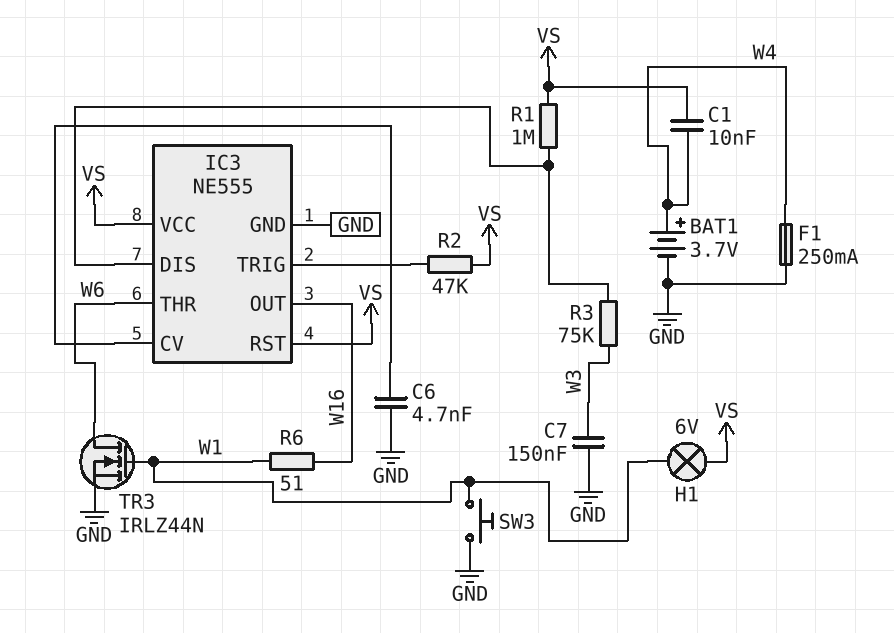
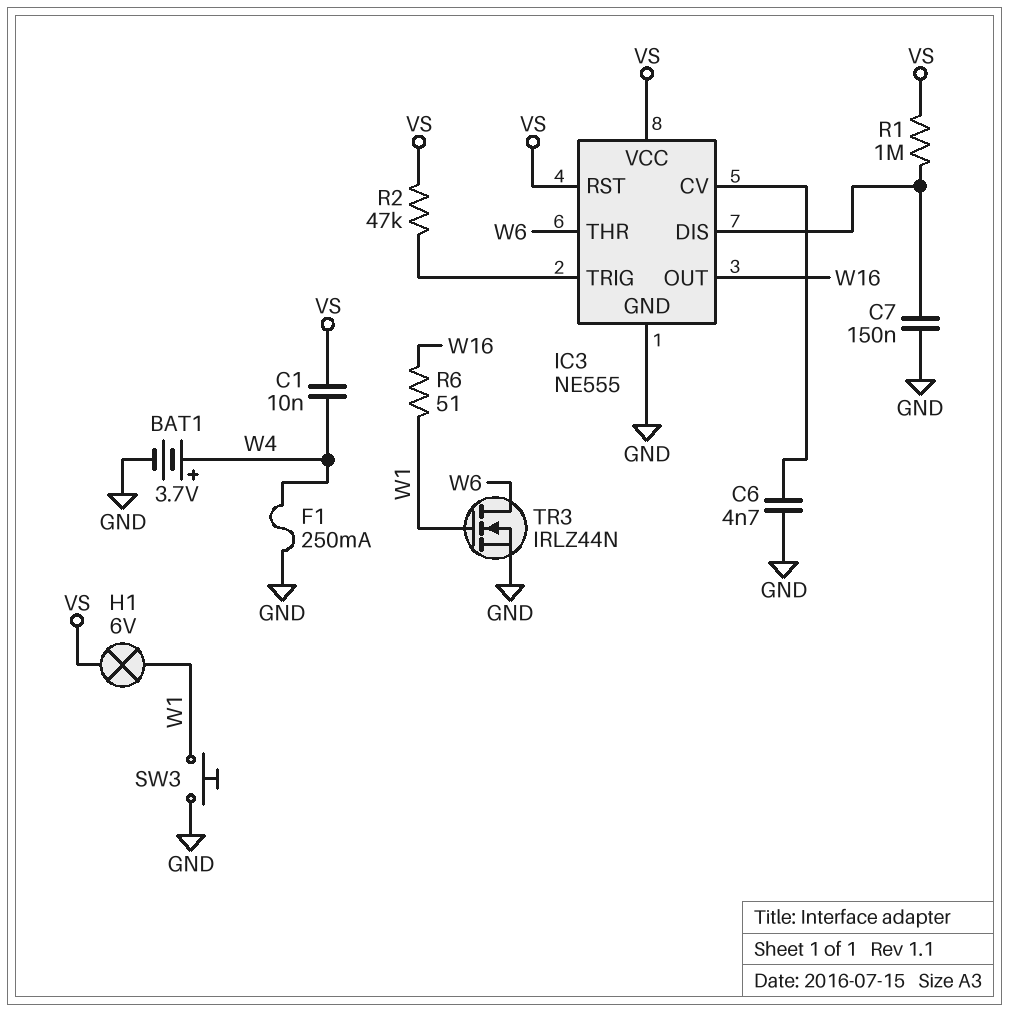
C7: 150nF (GND, W3) -> 150nF (GND, IC3/DIS)
R3: 75k (IC3/DIS, W3) -> none

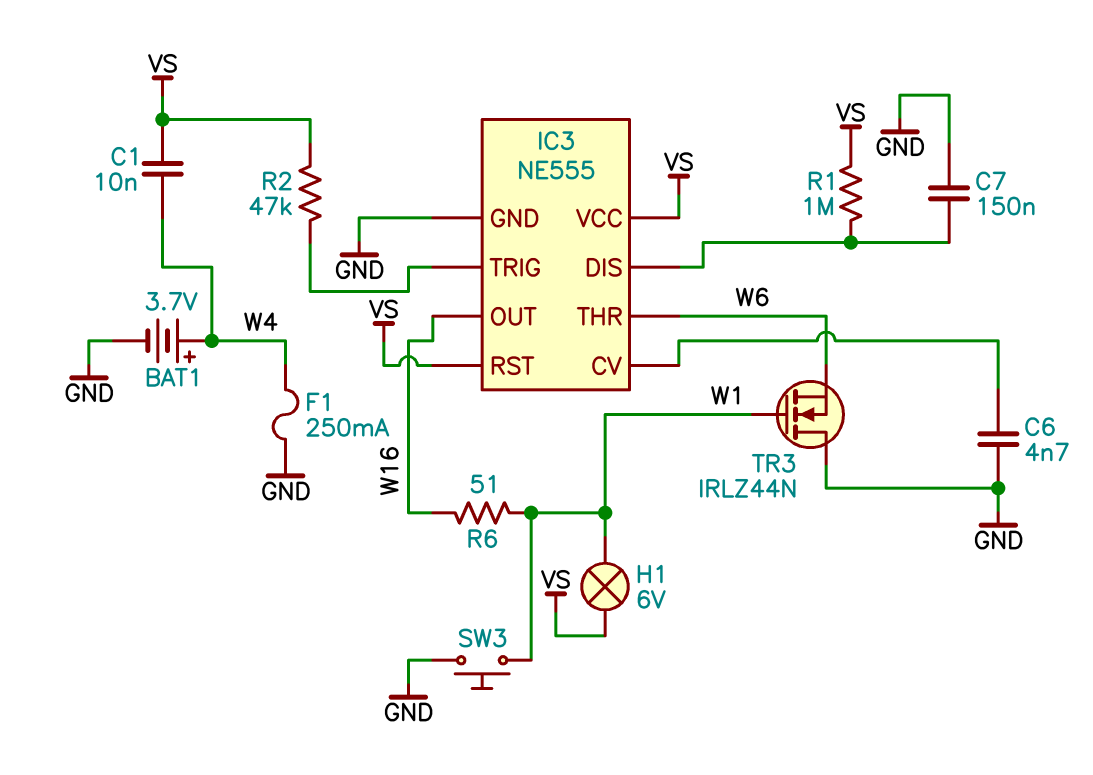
TR3: NMOS IRLZ44N (G W1, D W6, S GND) -> NMOS IRLZ44N (G W1, D GND, S W6)

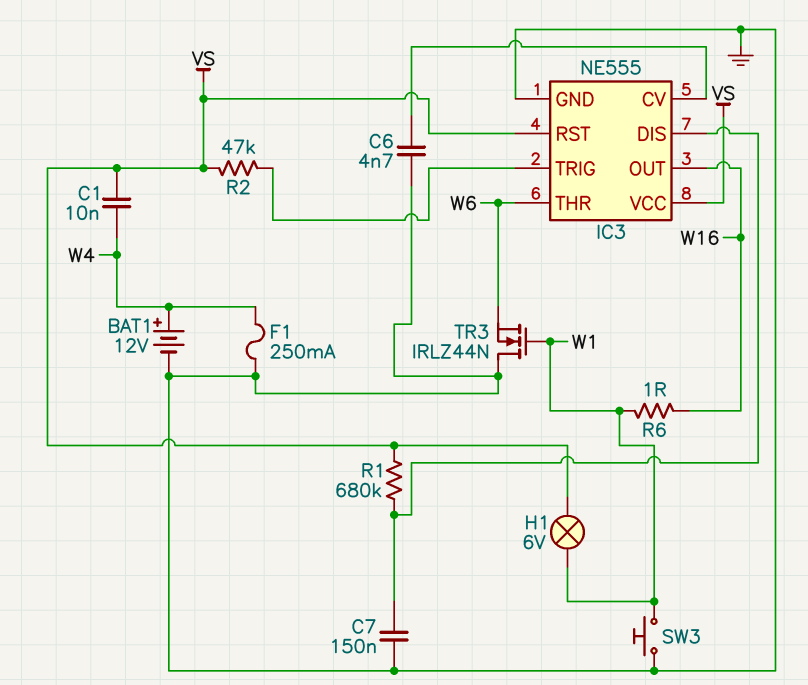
BAT1: 3.7V (plus W4, minus GND) -> 12V (plus W4, minus GND)
R1: 1M (IC3/DIS, VS) -> 680k (IC3/DIS, VS)
R6: 51 (W1, W16) -> 1 (W1, W16)

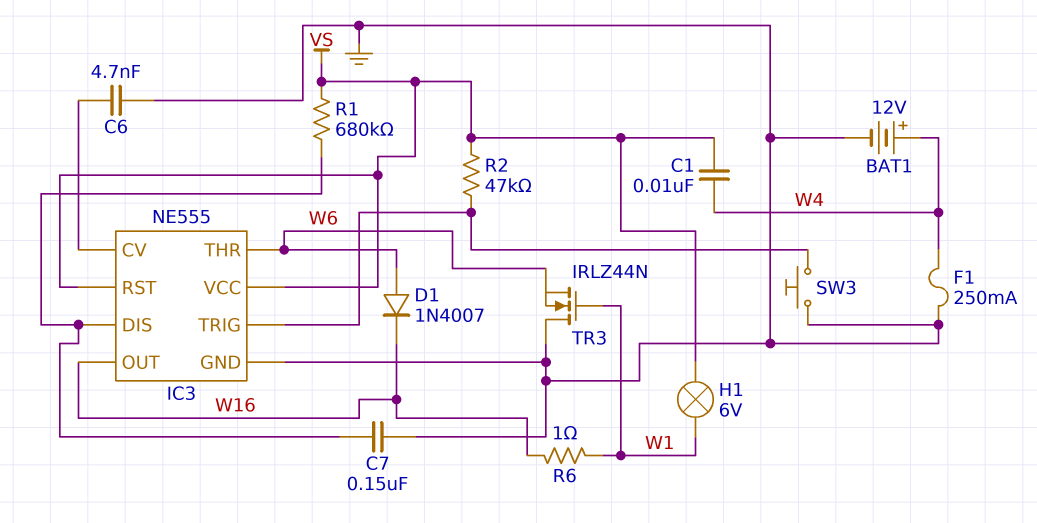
D1: none -> diode 1N4007 (A W6, K W16)
SW3: button (GND, W1) -> button (GND, IC3/TRIG)

